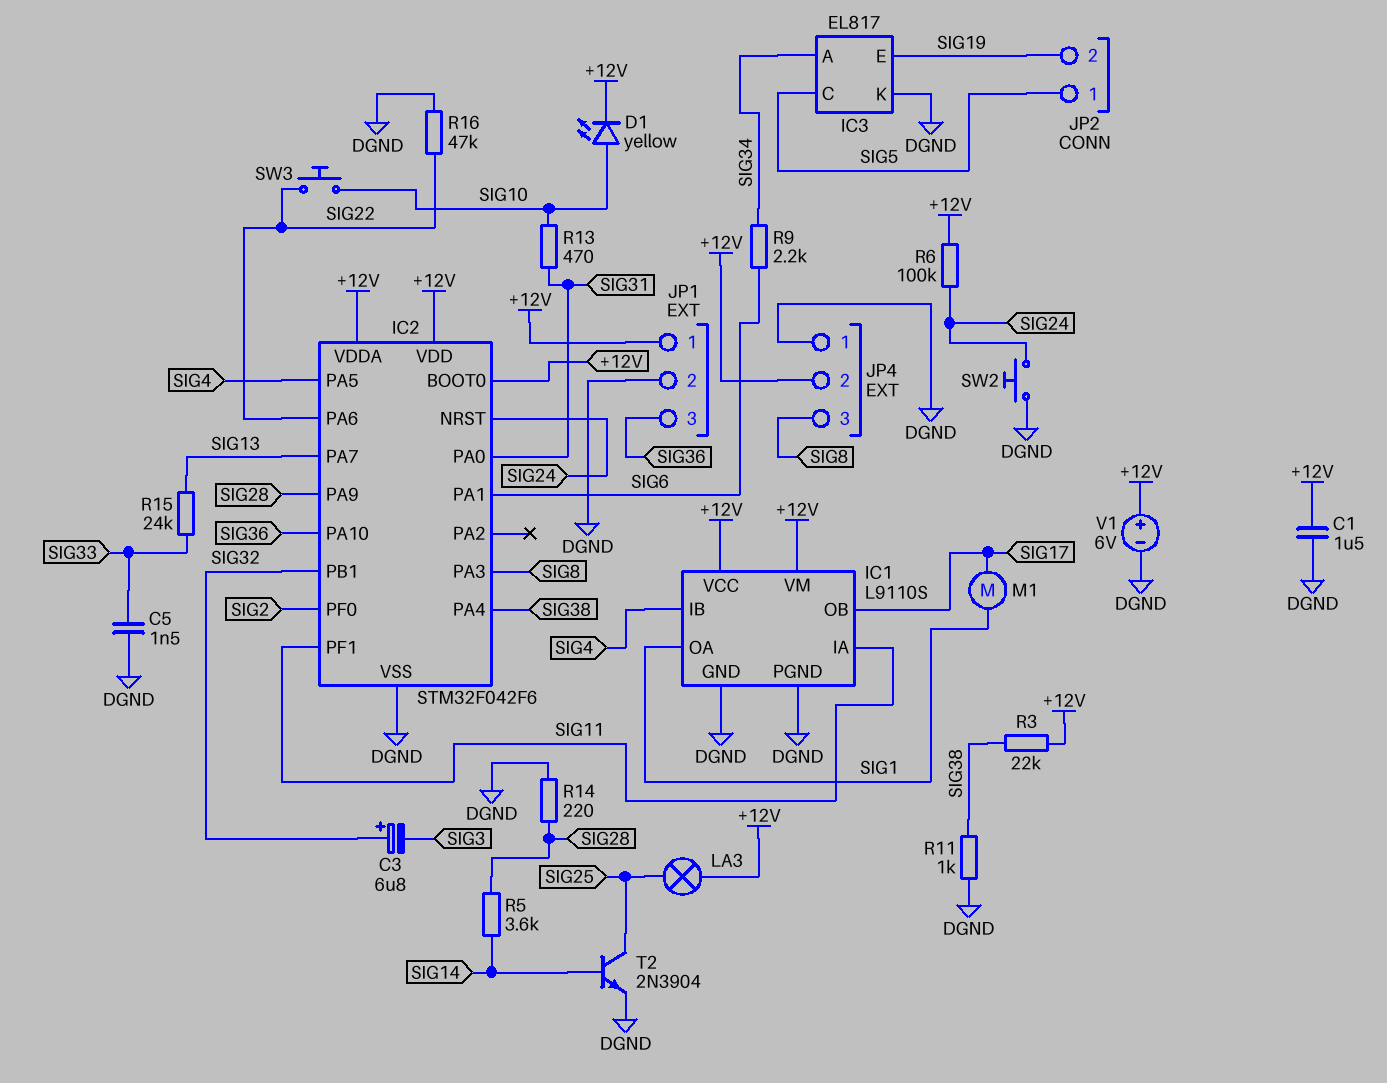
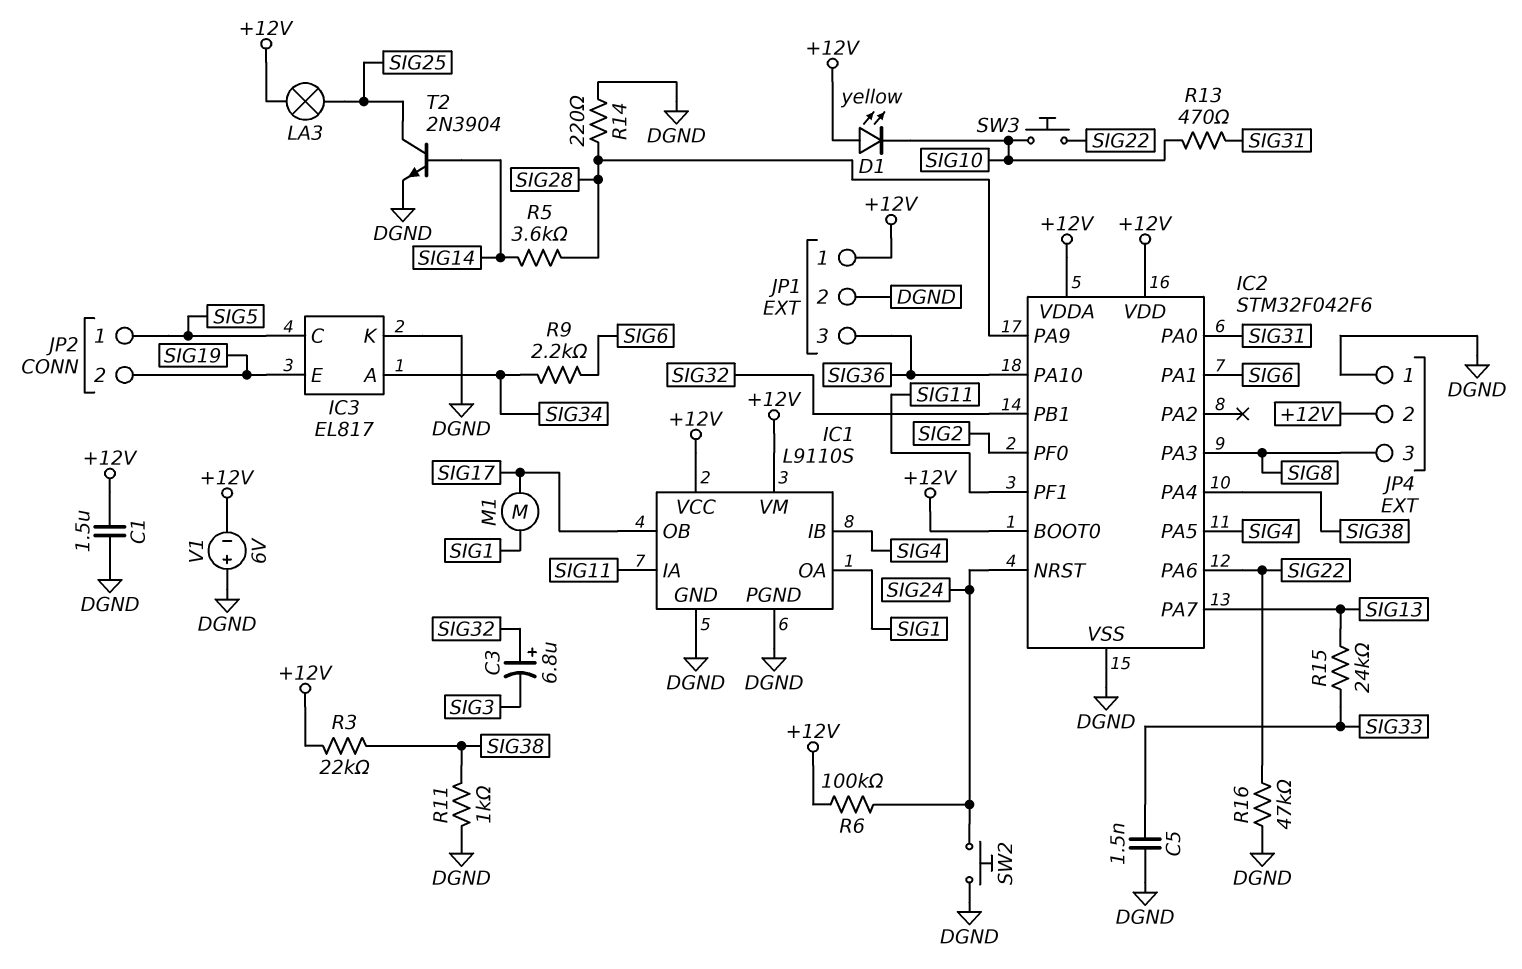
D1: LED yellow (A SIG10, K +12V) -> LED yellow (A +12V, K SIG10)
V1: 6V (plus +12V, minus DGND) -> 6V (plus DGND, minus +12V)

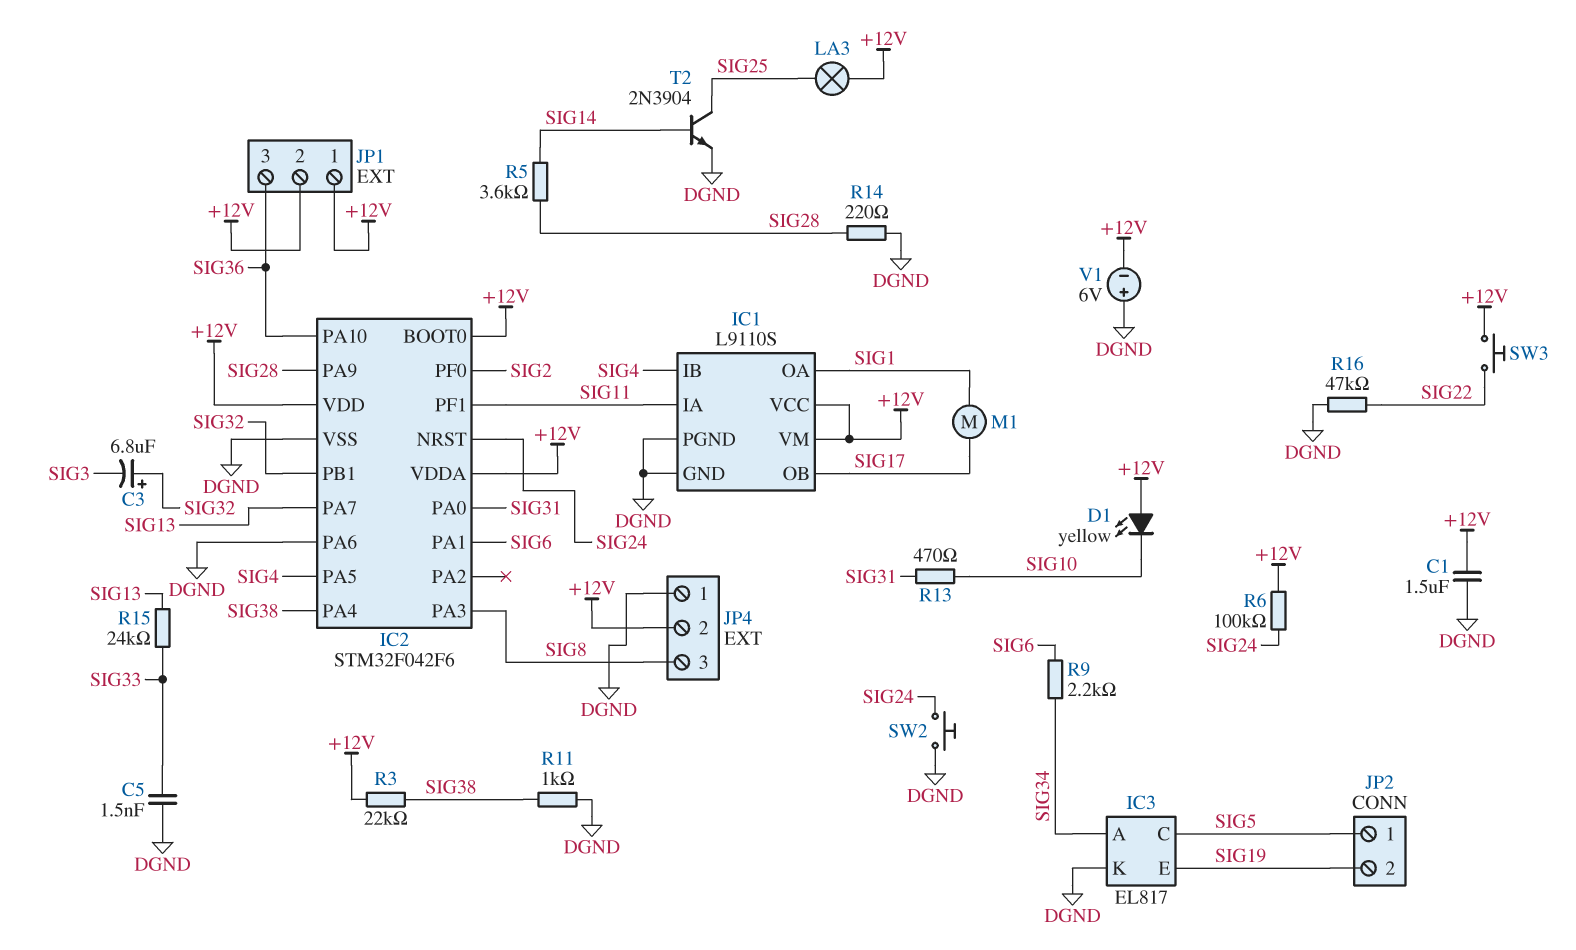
IC2 pin PA6: SIG22 -> DGND
JP1 pin 2: DGND -> +12V
SW3: button (SIG10, SIG22) -> button (+12V, SIG22)

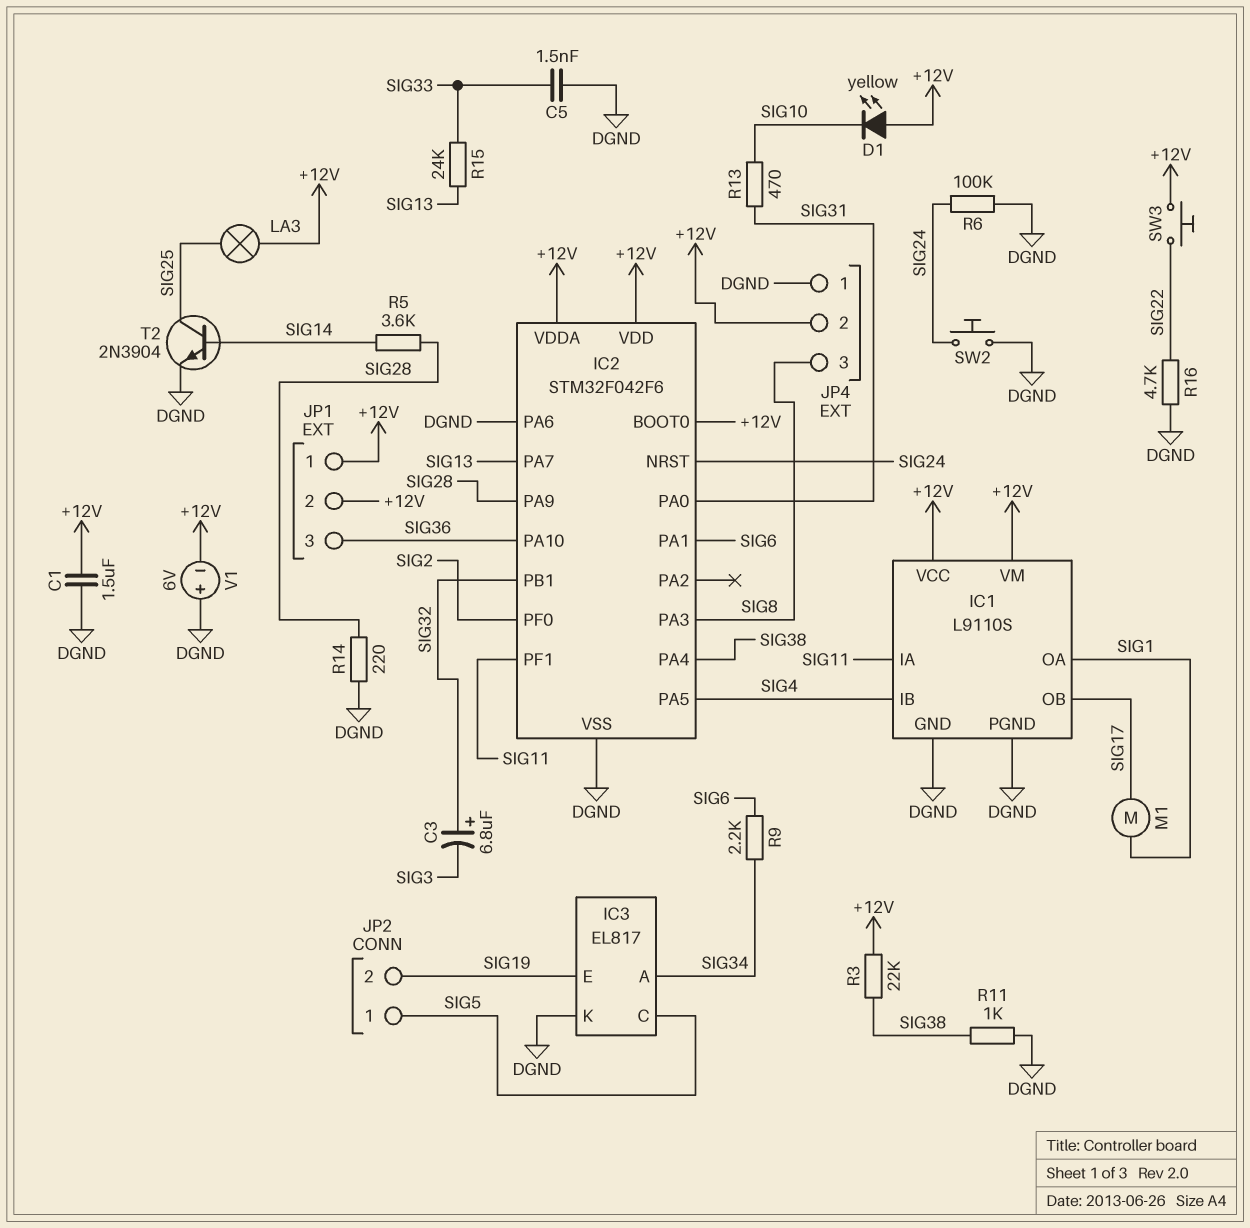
R6: 100k (+12V, SIG24) -> 100k (DGND, SIG24)
R16: 47k (DGND, SIG22) -> 4.7k (DGND, SIG22)

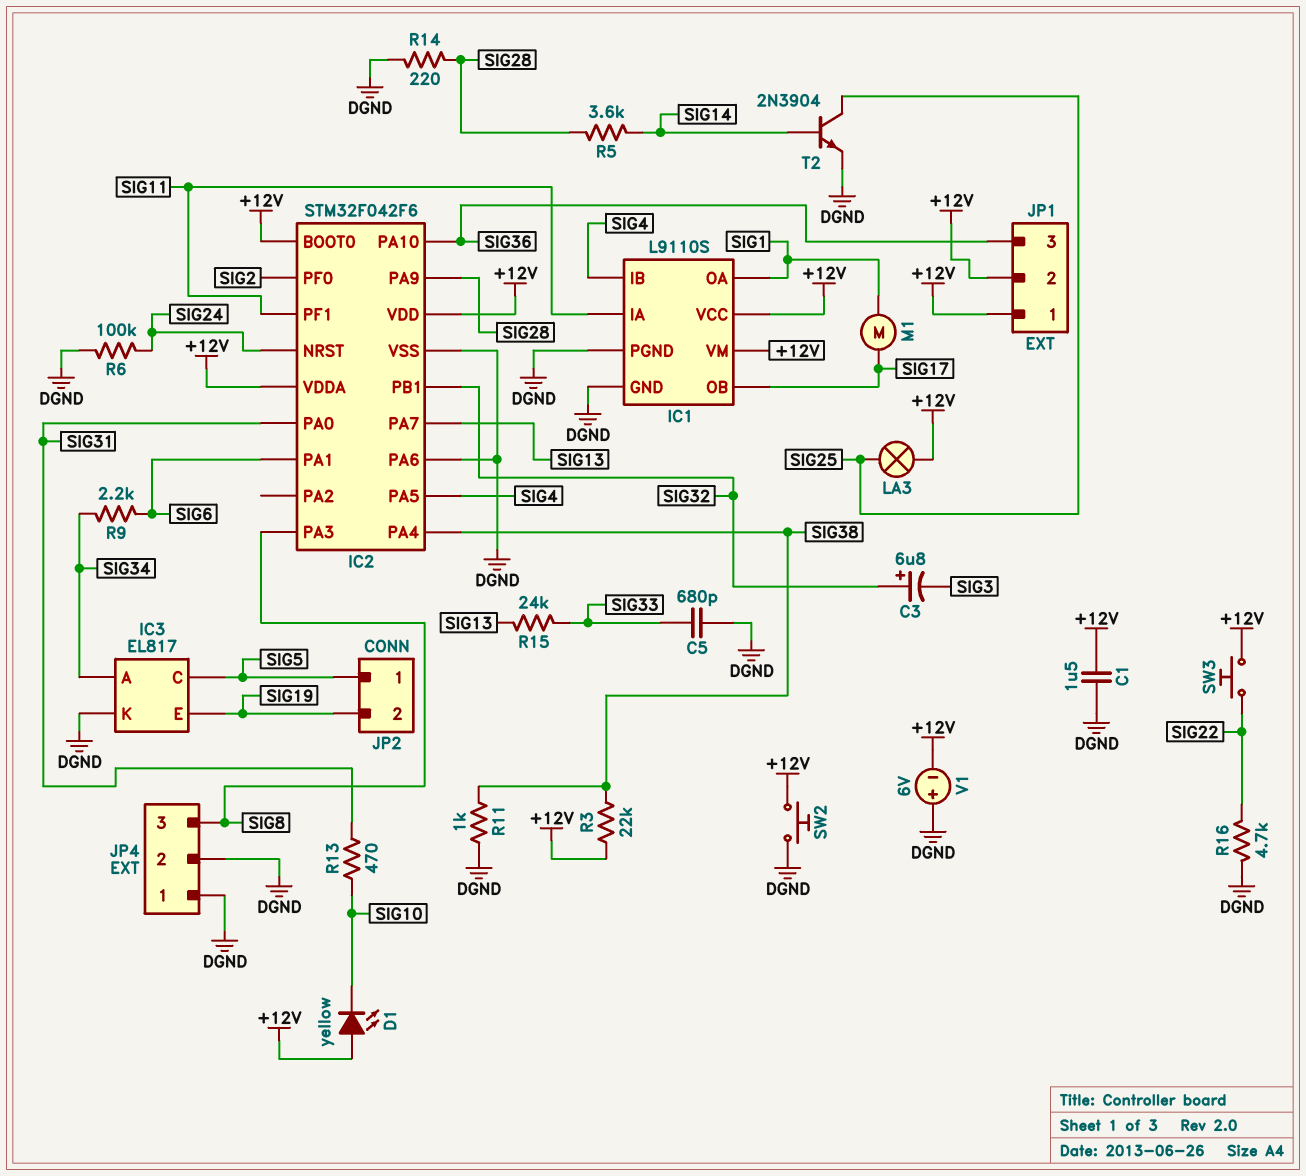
C5: 1.5nF (DGND, SIG33) -> 680pF (DGND, SIG33)
JP4 pin 2: +12V -> DGND
SW2: button (DGND, SIG24) -> button (+12V, DGND)

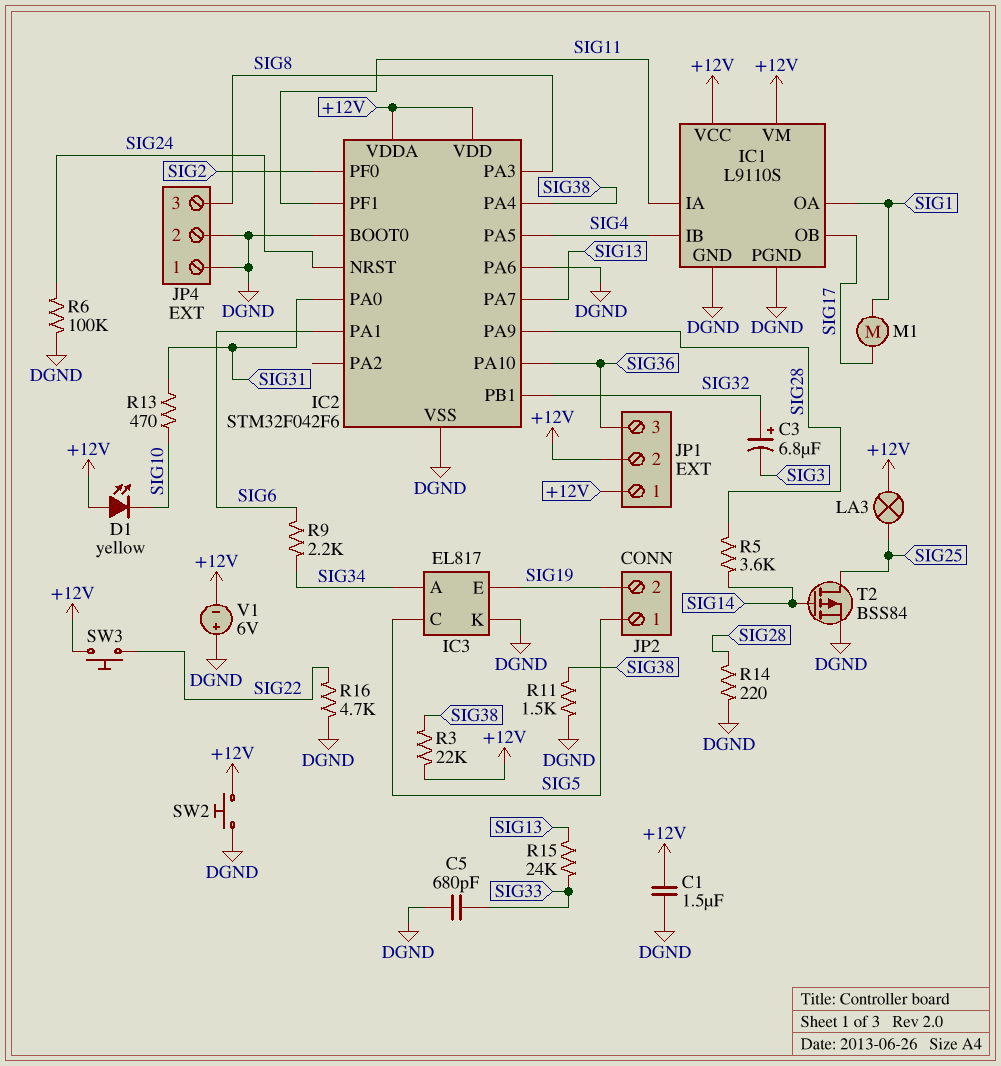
IC2 pin BOOT0: +12V -> DGND
R11: 1k (DGND, SIG38) -> 1.5k (DGND, SIG38)
T2: NPN 2N3904 (B SIG14, C SIG25, E DGND) -> PMOS BSS84 (G SIG14, D SIG25, S DGND)

